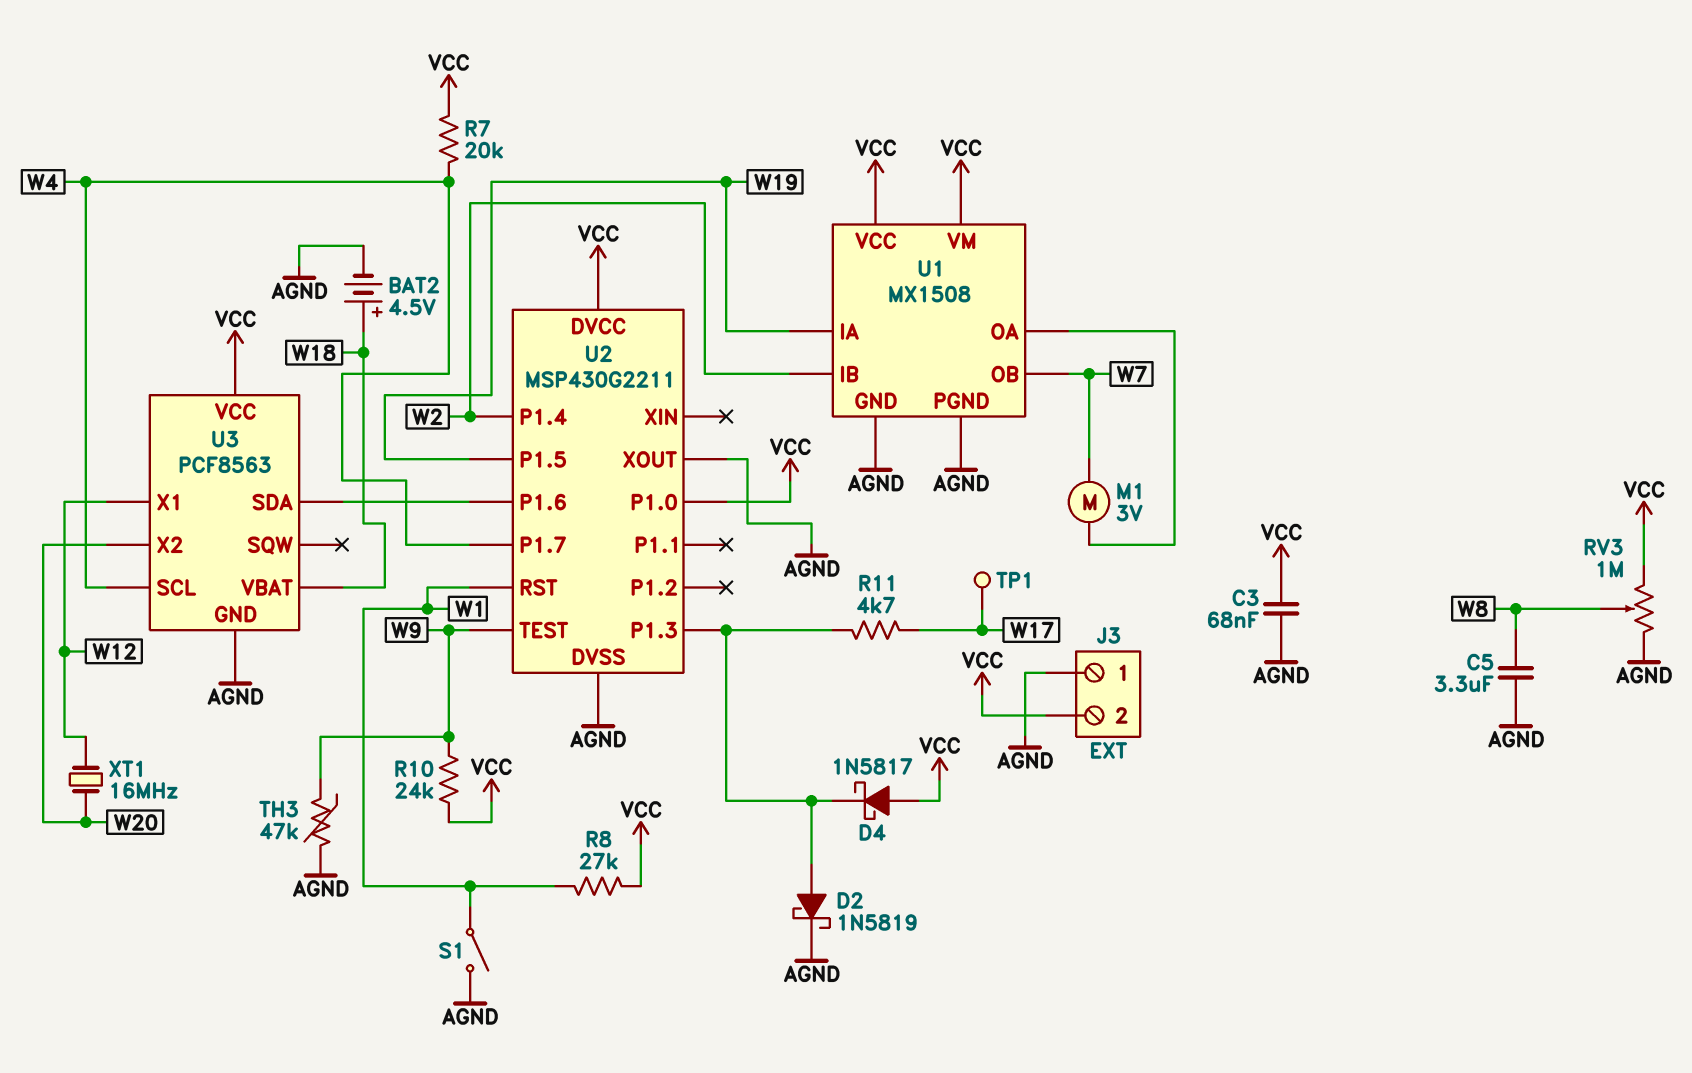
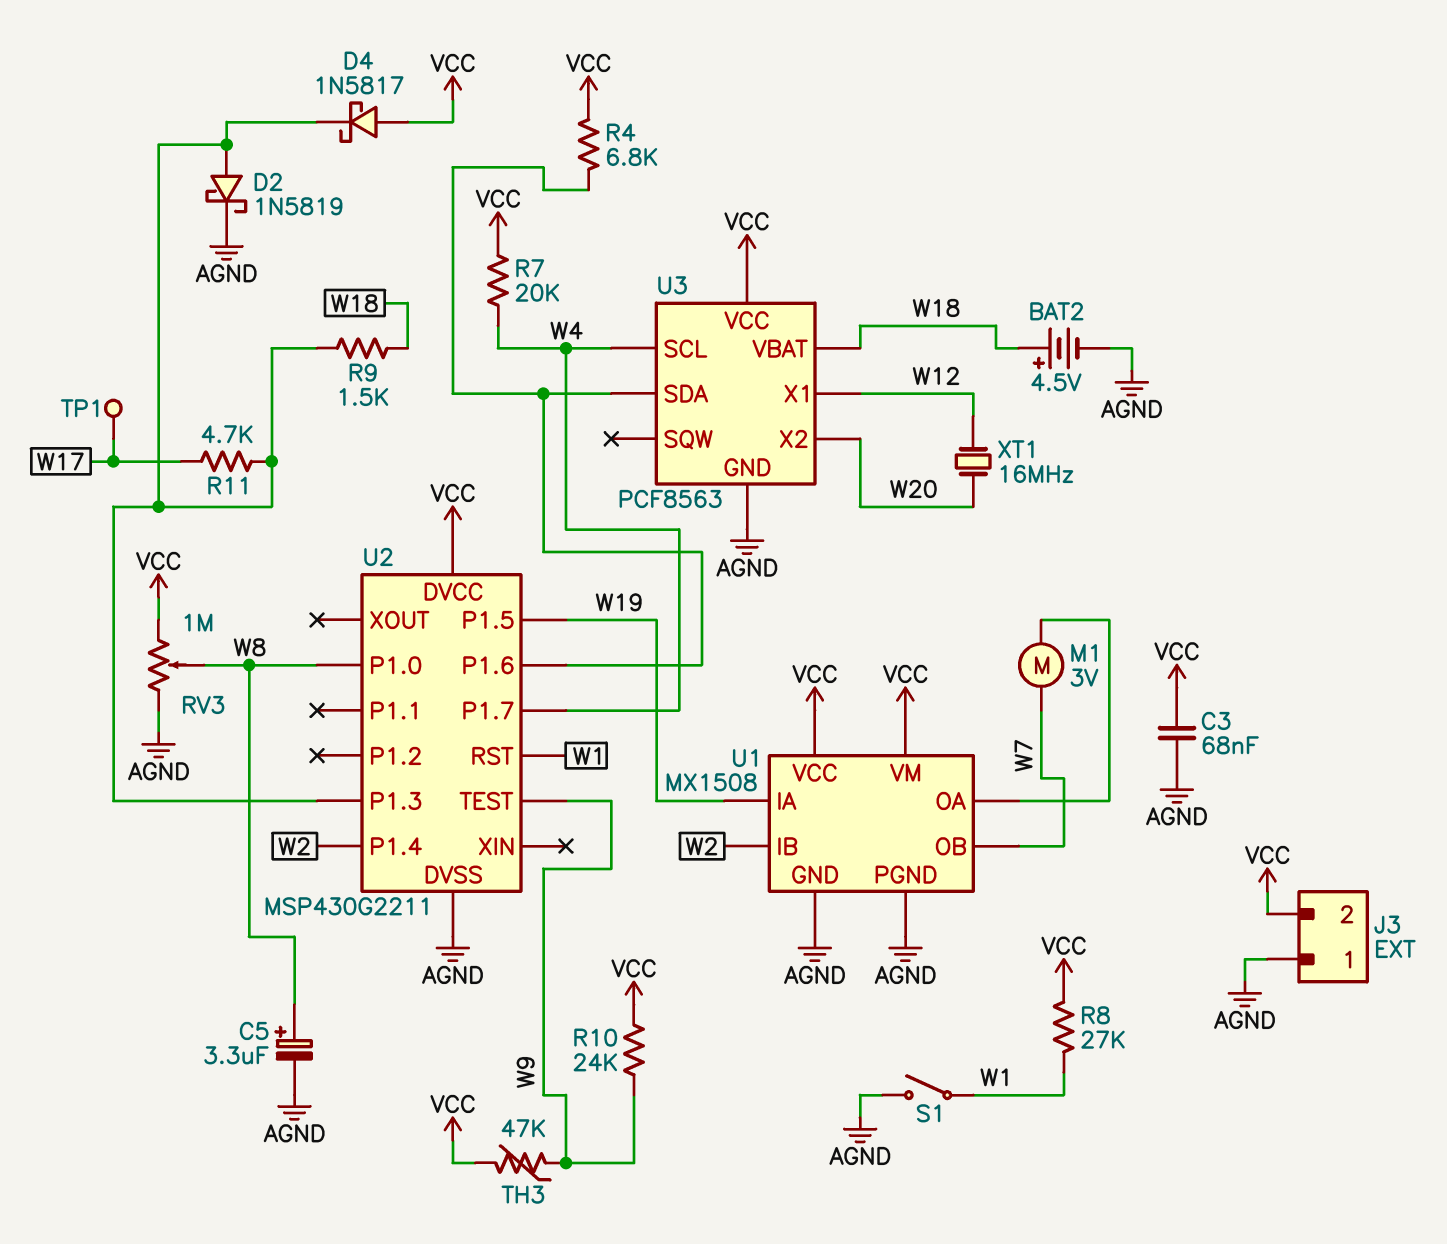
C5: 3.3uF (AGND, W8) -> 3.3uF (plus W8, minus AGND)
R4: none -> 6.8k (U2/P1.6, VCC)
R9: none -> 1.5k (U2/P1.3, W18)
TH3: 47k (AGND, W9) -> 47k (VCC, W9)
U2 pin P1.0: VCC -> W8
U2 pin XOUT: AGND -> none

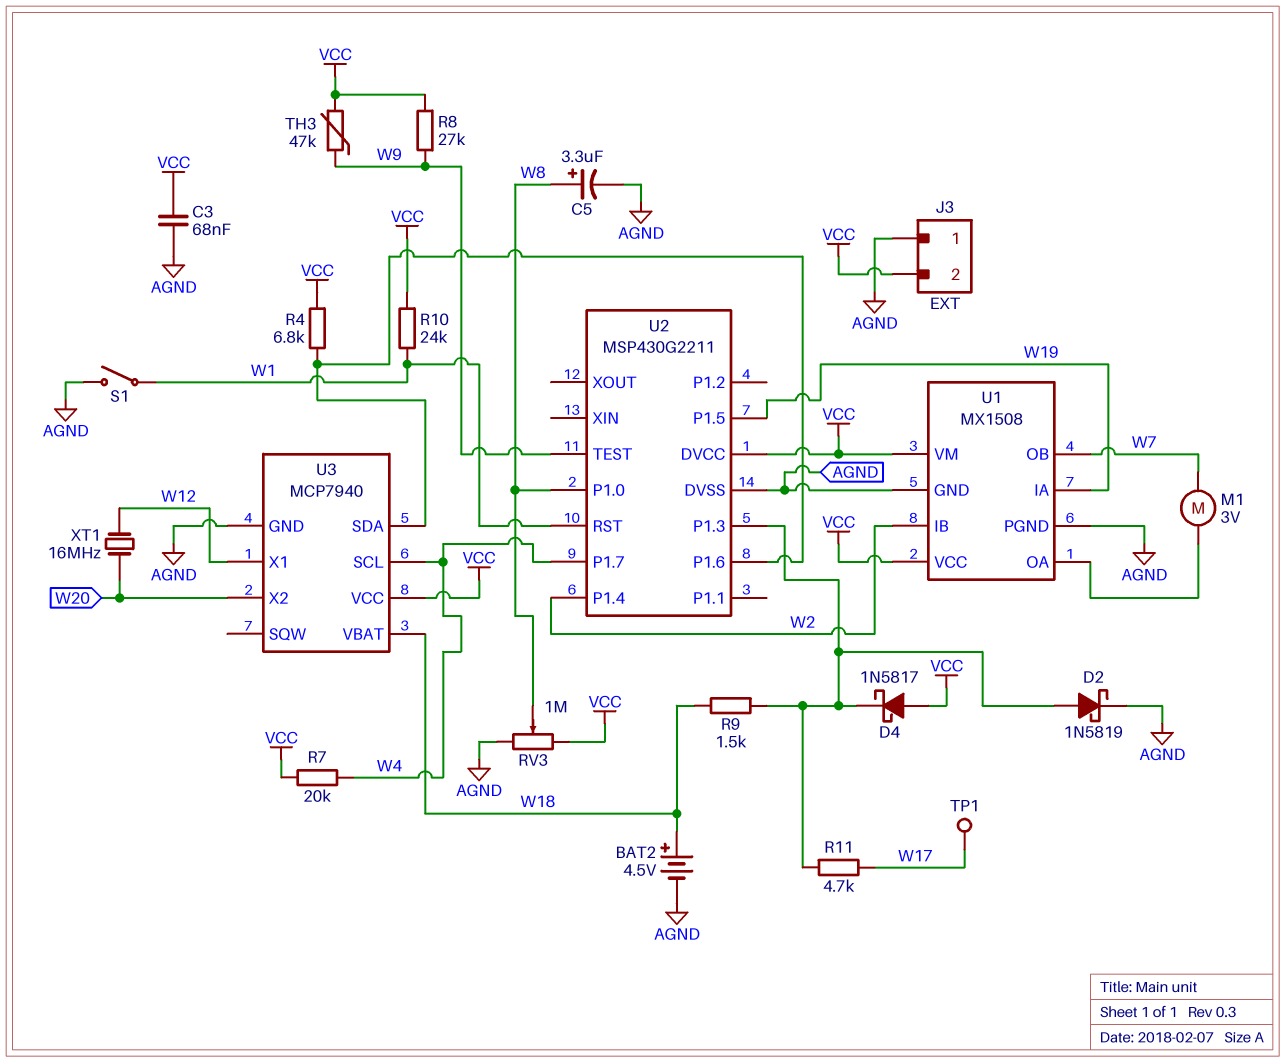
R8: 27k (VCC, W1) -> 27k (VCC, W9)
R10: 24k (VCC, W9) -> 24k (VCC, W1)
U3: PCF8563 -> MCP7940

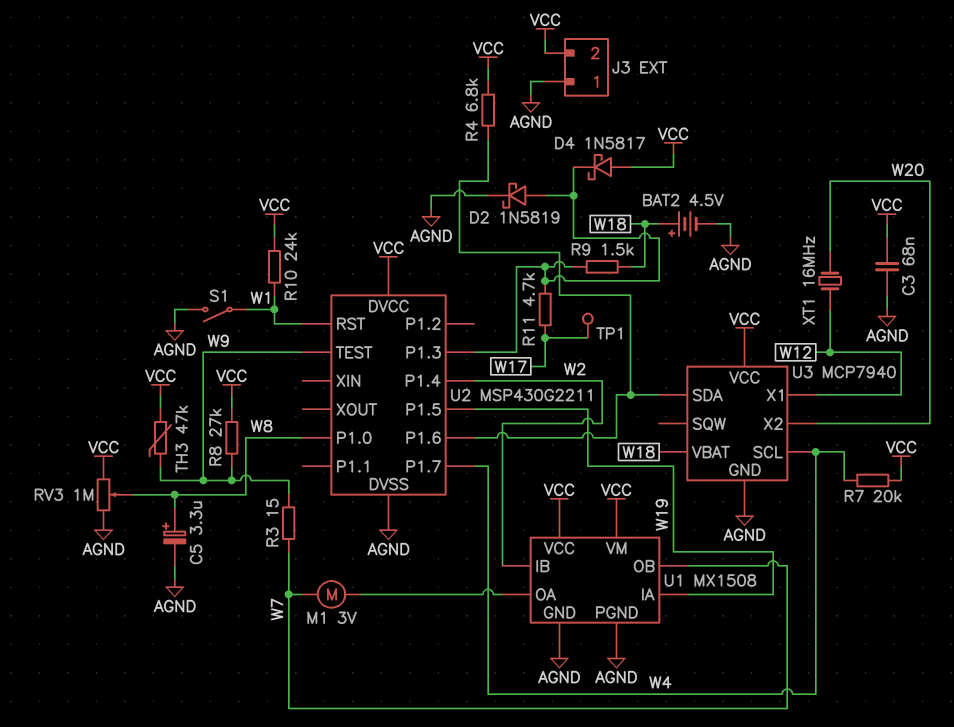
R3: none -> 15 (W7, W9)

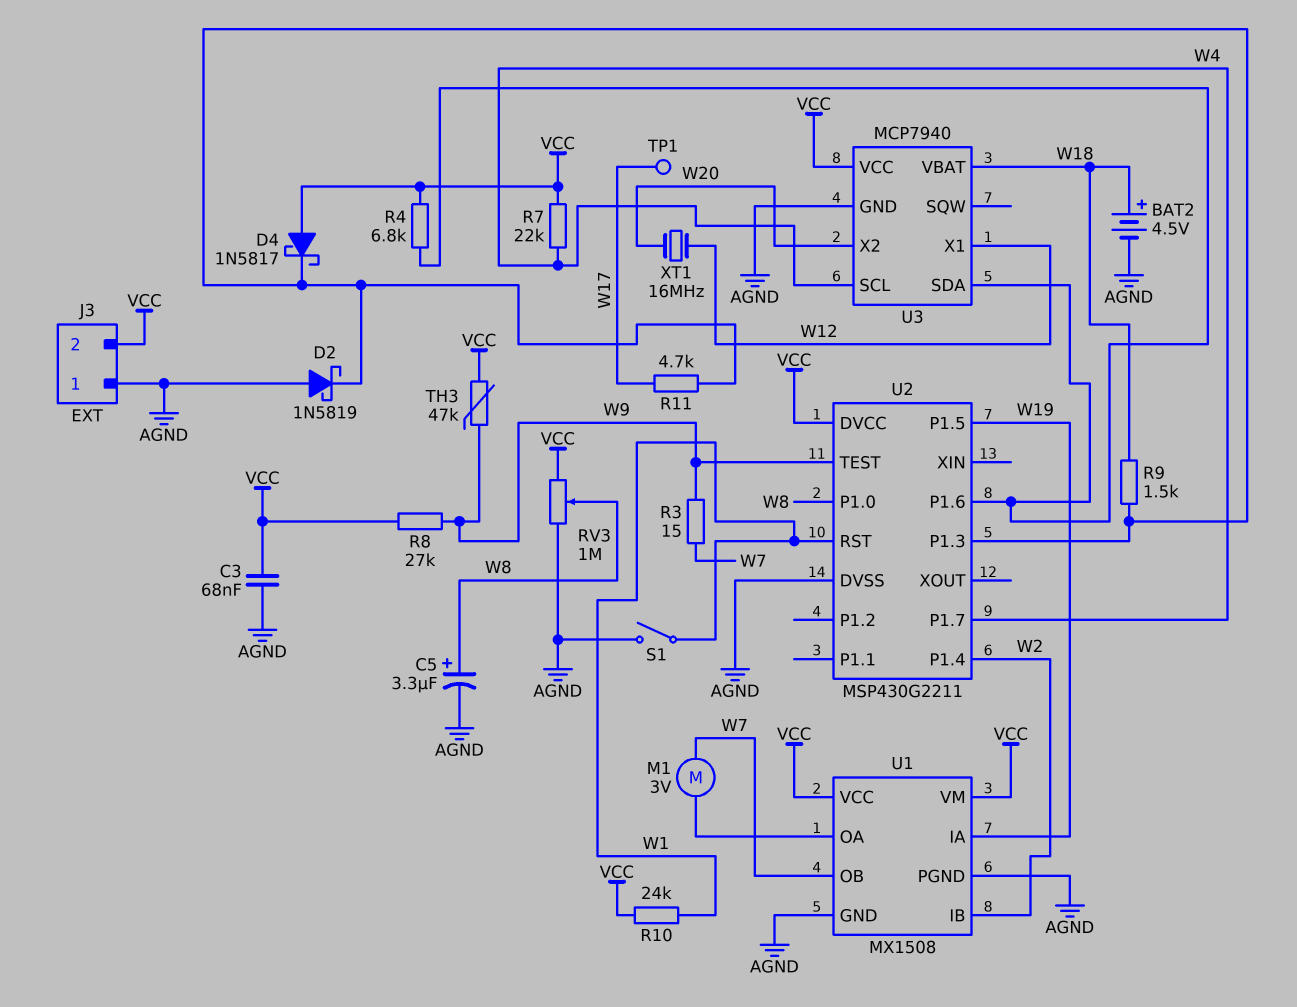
D2: schottky 1N5819 (A U2/P1.3, K AGND) -> schottky 1N5819 (A AGND, K U2/P1.3)
R7: 20k (VCC, W4) -> 22k (VCC, W4)

